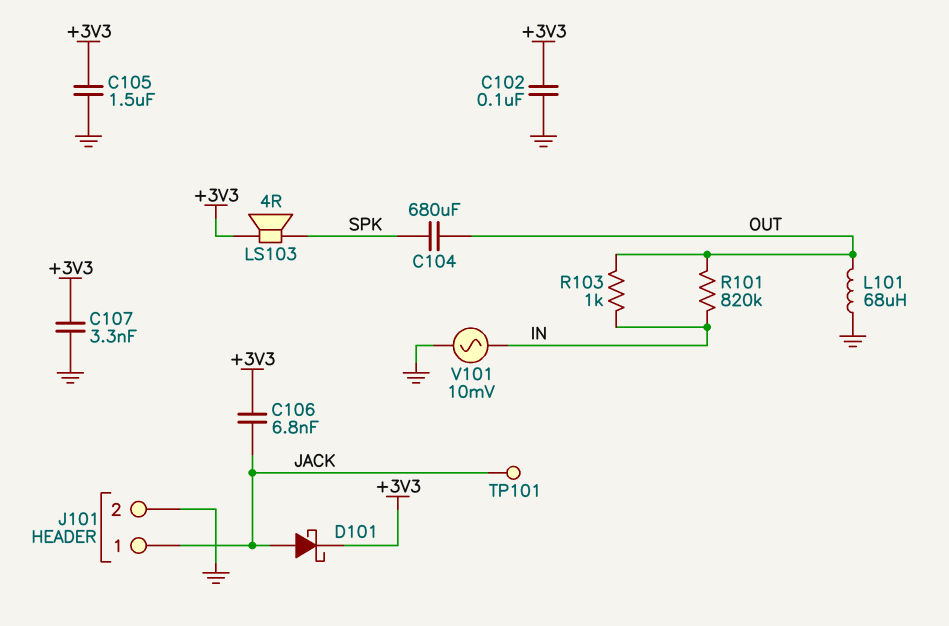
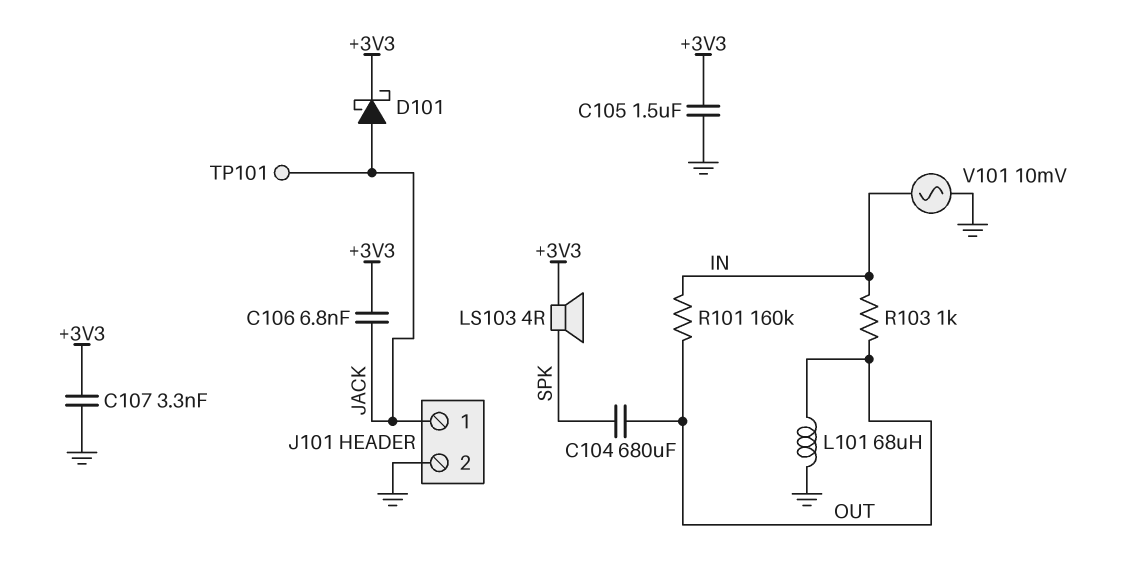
C102: 100nF (+3V3, GND) -> none
R101: 820k (IN, OUT) -> 160k (IN, OUT)

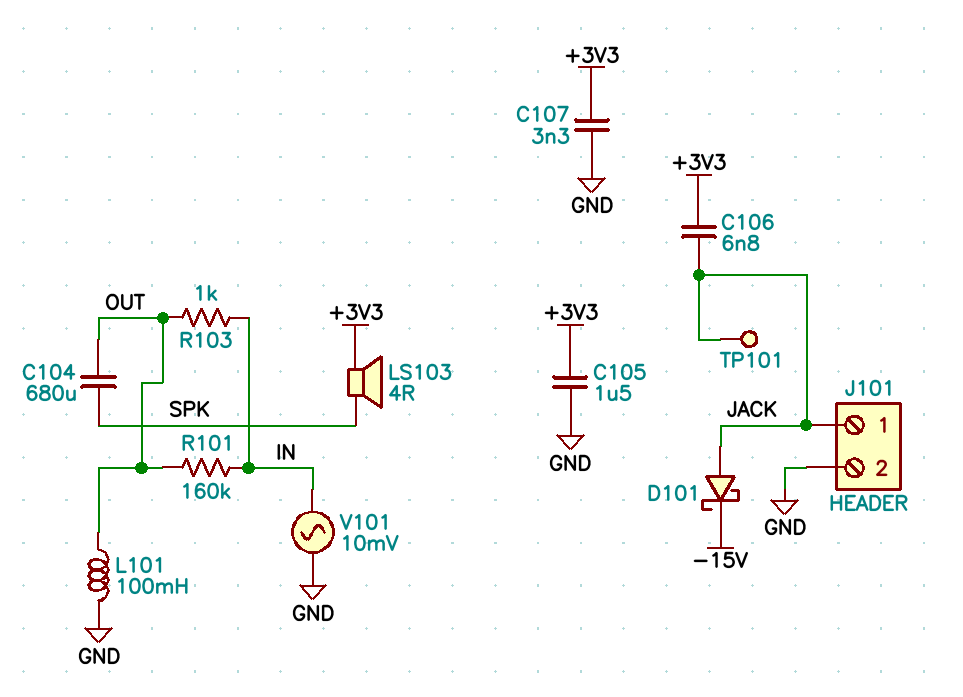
D101: schottky (A JACK, K +3V3) -> schottky (A JACK, K -15V)
L101: 68uH (GND, OUT) -> 100mH (GND, OUT)

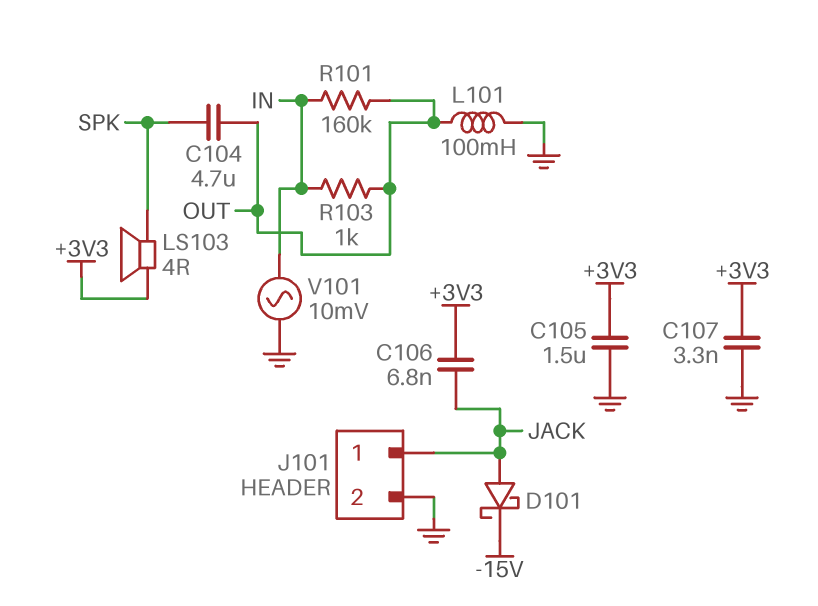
C104: 680uF (OUT, SPK) -> 4.7uF (OUT, SPK)
TP101: test point (JACK) -> none

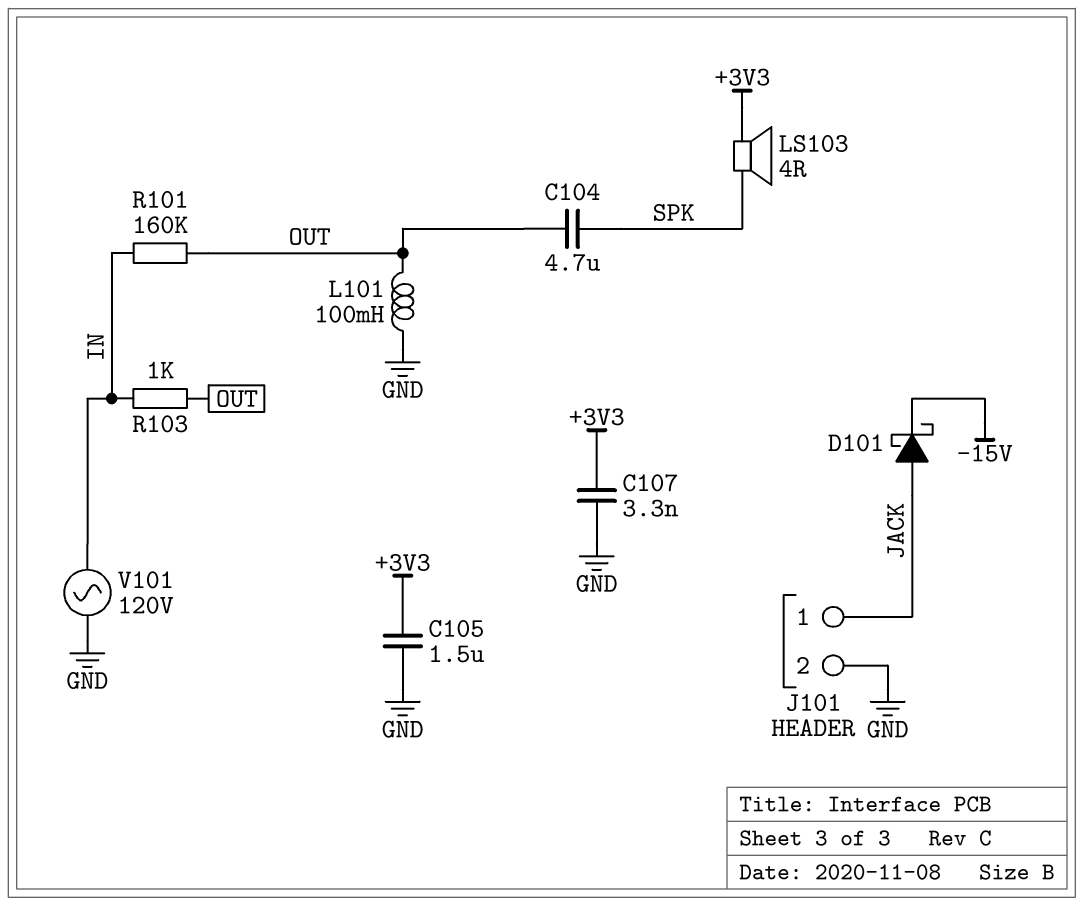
C106: 6.8nF (+3V3, JACK) -> none
V101: AC 10mV (GND, IN) -> AC 120V (GND, IN)

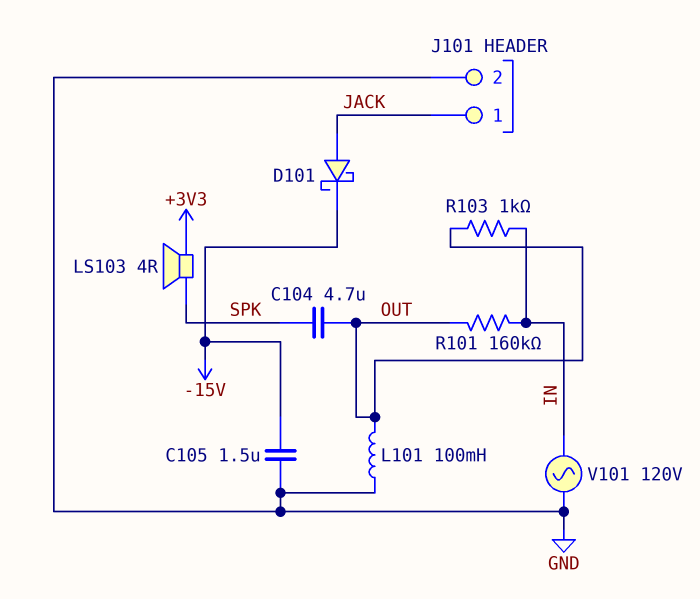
C105: 1.5uF (+3V3, GND) -> 1.5uF (-15V, GND)
C107: 3.3nF (+3V3, GND) -> none

